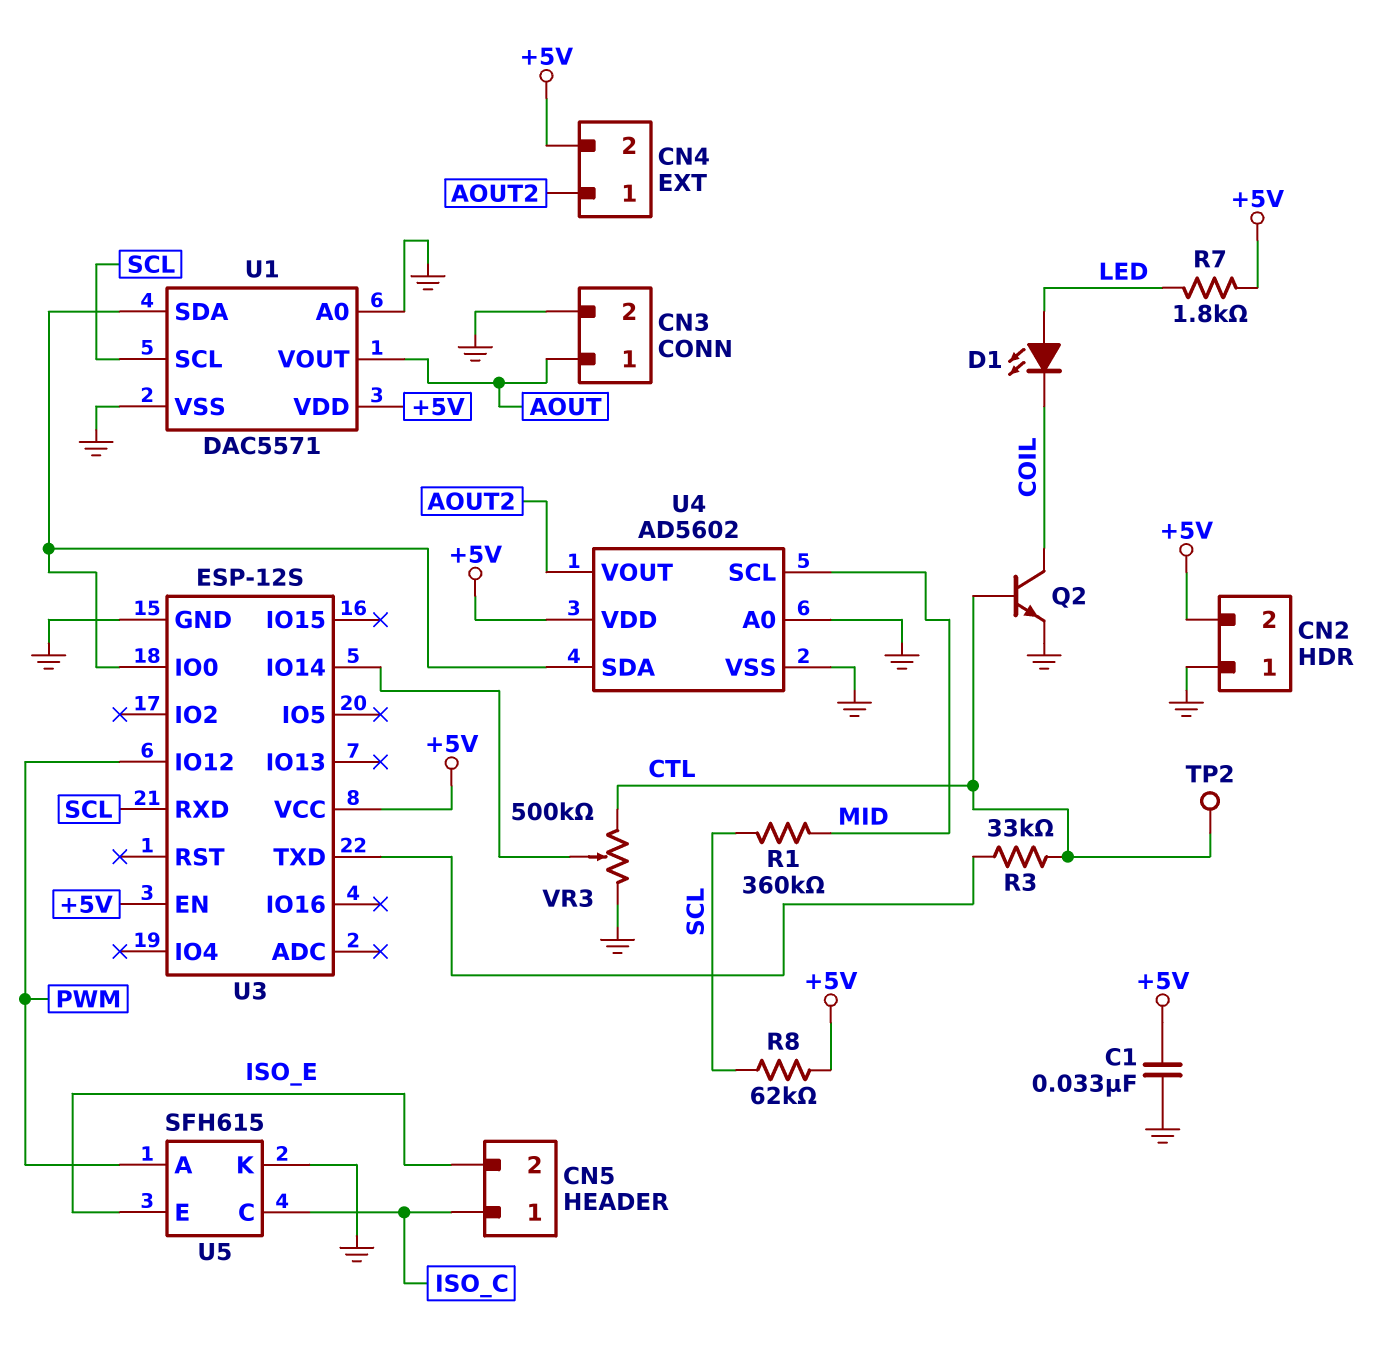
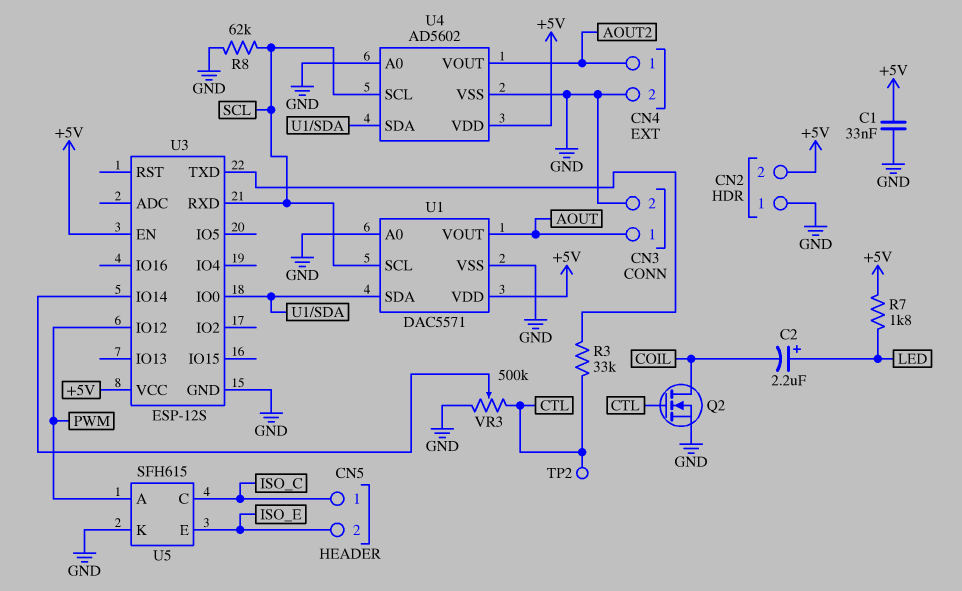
C2: none -> 2.2uF (plus LED, minus COIL)
CN4 pin 2: +5V -> GND
D1: LED (A LED, K COIL) -> none
Q2: NPN (B CTL, C COIL, E GND) -> NMOS (G CTL, D COIL, S GND)
R1: 360k (MID, SCL) -> none
R8: 62k (+5V, SCL) -> 62k (GND, SCL)
U4 pin SCL: MID -> SCL

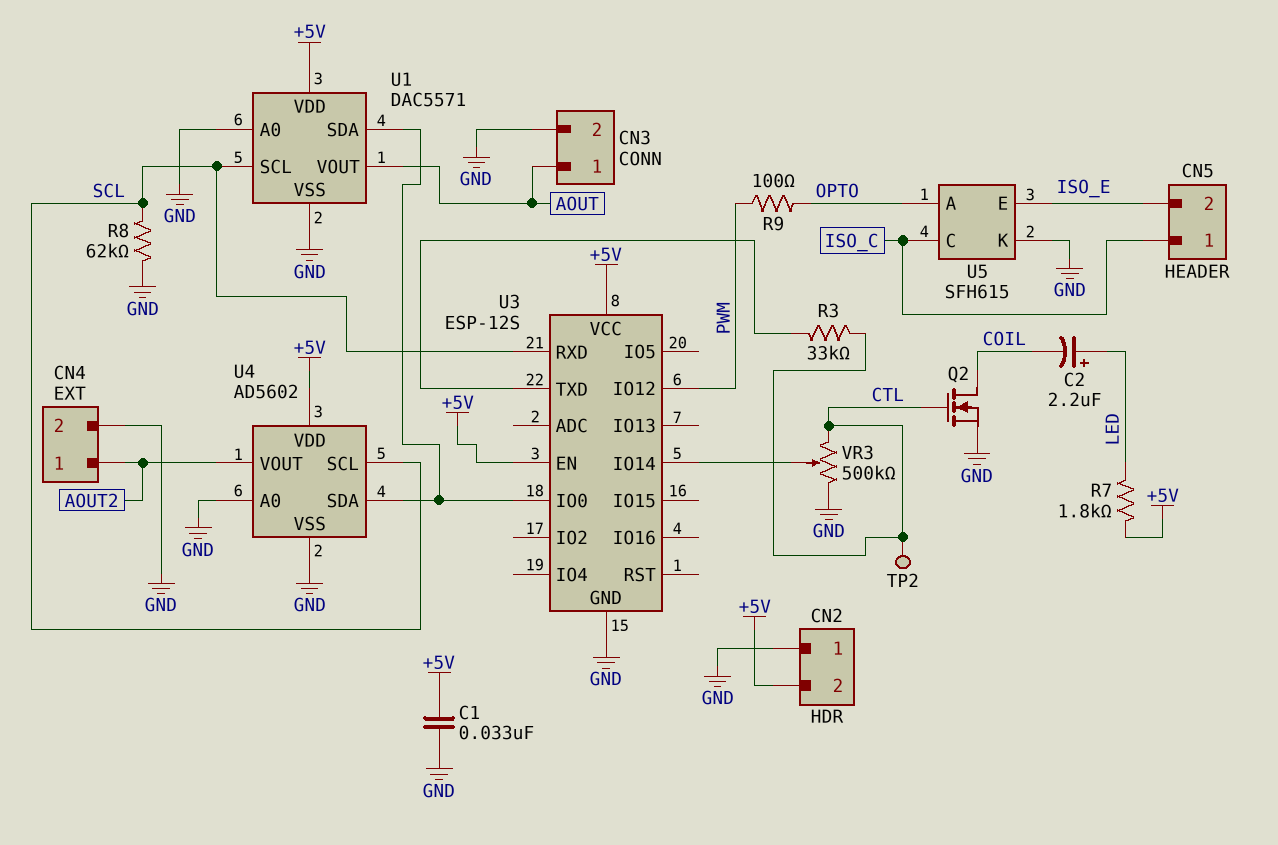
R9: none -> 100 (OPTO, PWM)
U5 pin A: PWM -> OPTO

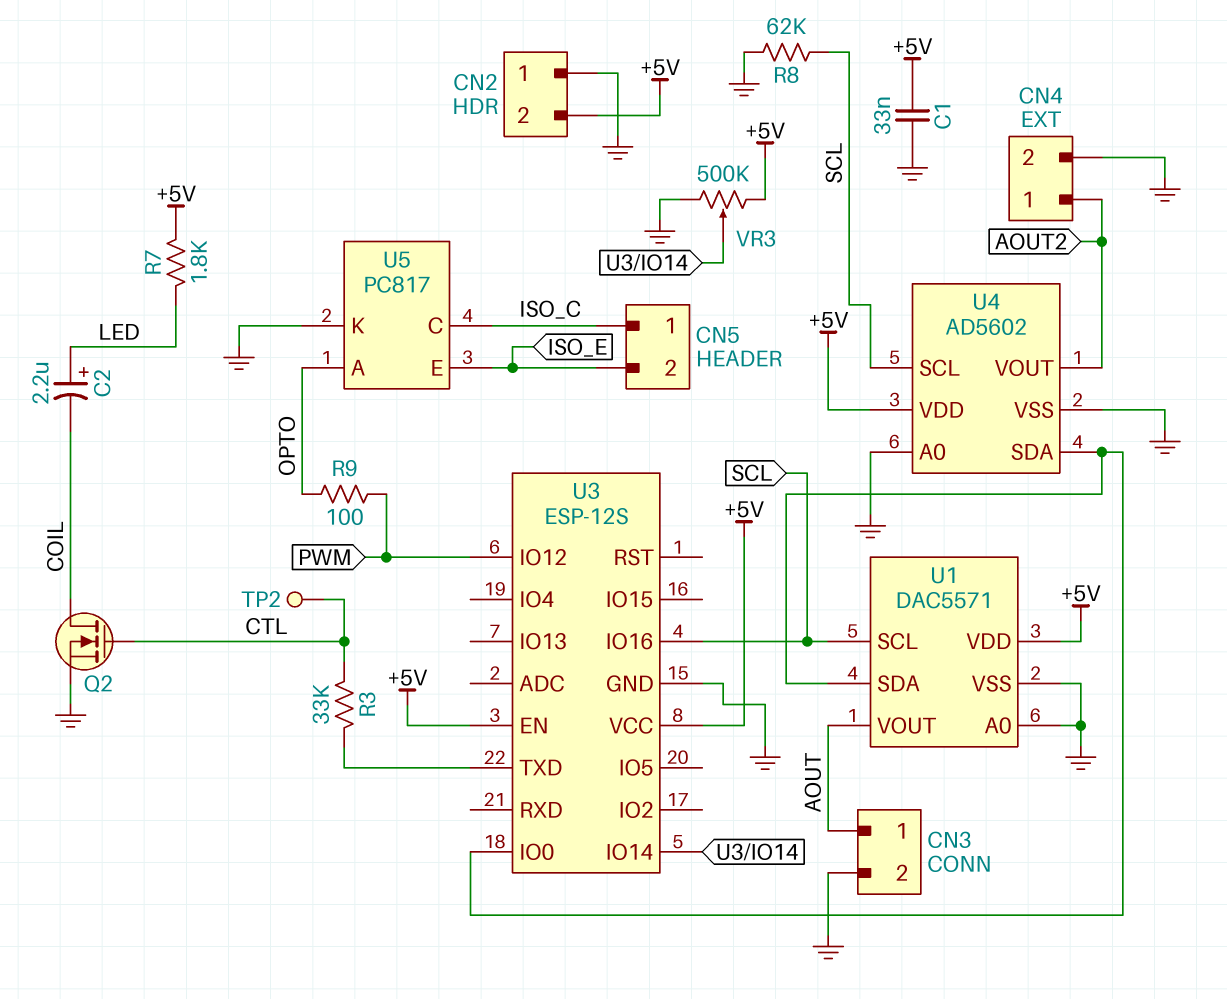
U3 pin IO16: none -> SCL
U3 pin RXD: SCL -> none
U5: SFH615 -> PC817
VR3: 500k (CTL, GND, wiper U3/IO14) -> 500k (+5V, GND, wiper U3/IO14)

